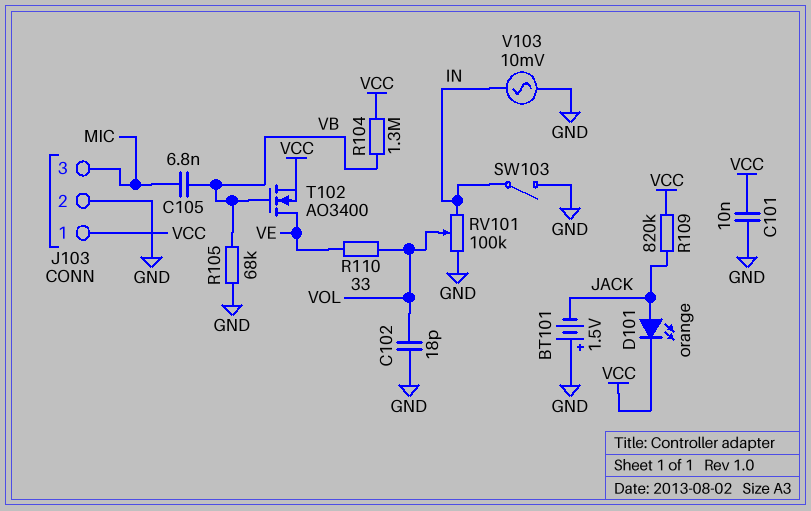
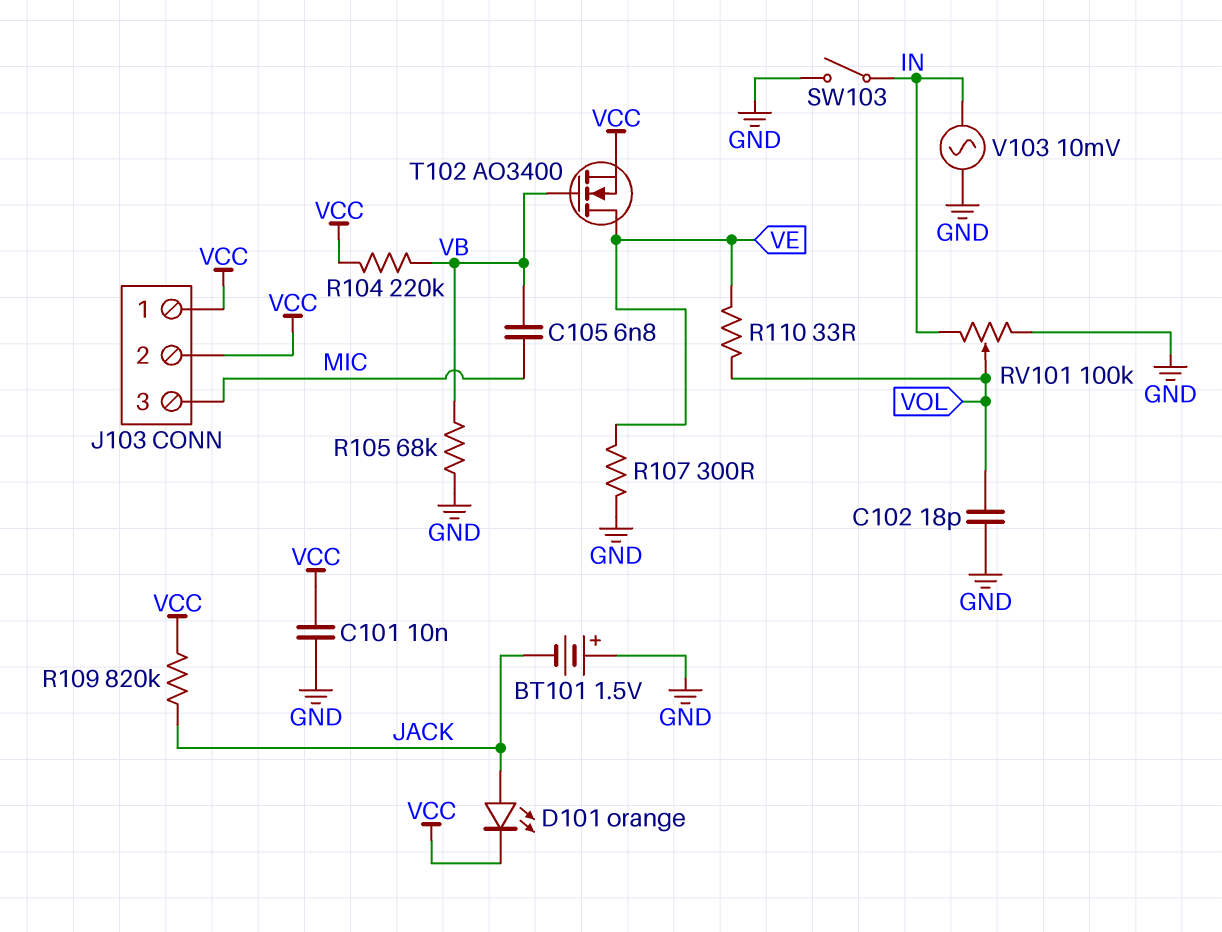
J103 pin 2: GND -> VCC
R104: 1.3M (VB, VCC) -> 220k (VB, VCC)
R107: none -> 300 (GND, VE)

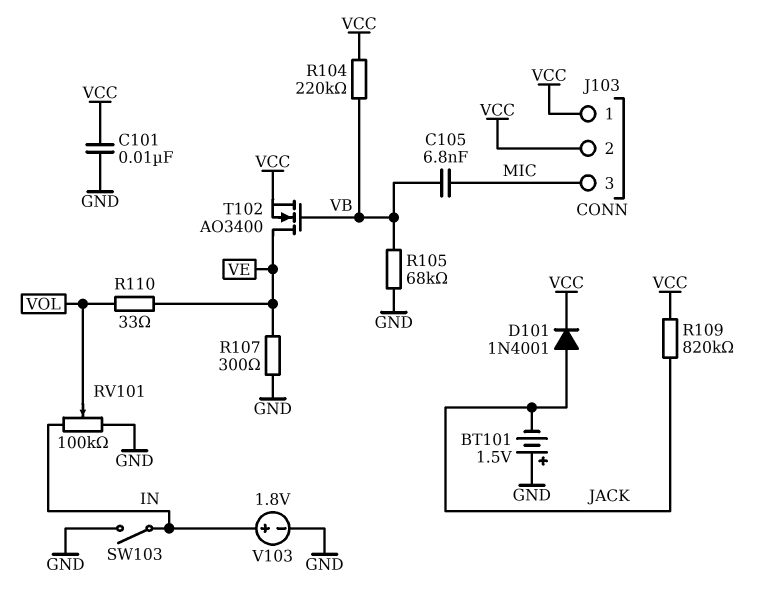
C102: 18pF (GND, VOL) -> none
D101: LED orange (A JACK, K VCC) -> diode 1N4001 (A JACK, K VCC)
V103: AC 10mV (GND, IN) -> 1.8V (plus IN, minus GND)

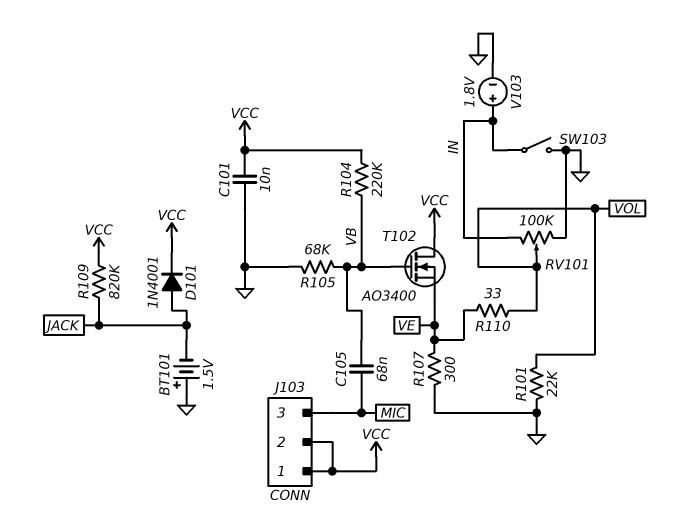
C105: 6.8nF (MIC, VB) -> 68nF (MIC, VB)
R101: none -> 22k (GND, VOL)
T102: NMOS AO3400 (G VB, D VE, S VCC) -> NMOS AO3400 (G VB, D VCC, S VE)

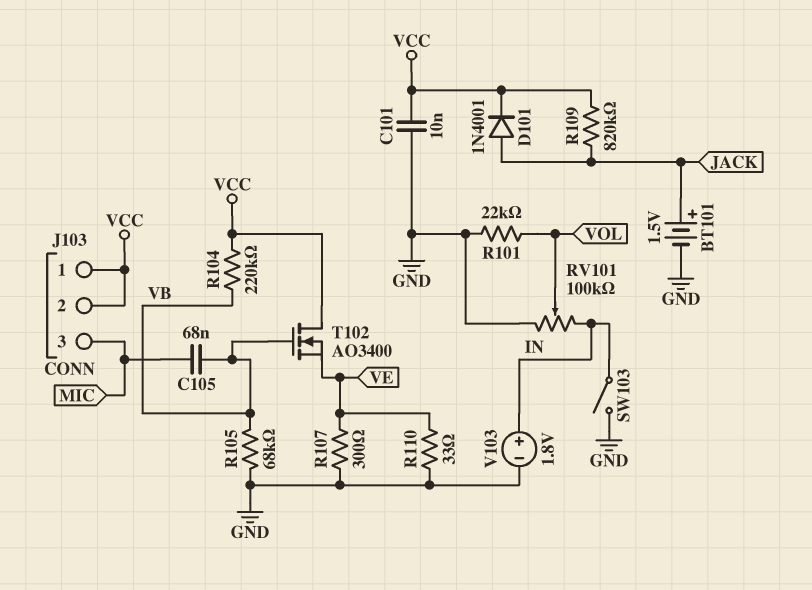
BT101: 1.5V (plus GND, minus JACK) -> 1.5V (plus JACK, minus GND)
R110: 33 (VE, VOL) -> 33 (GND, VE)

